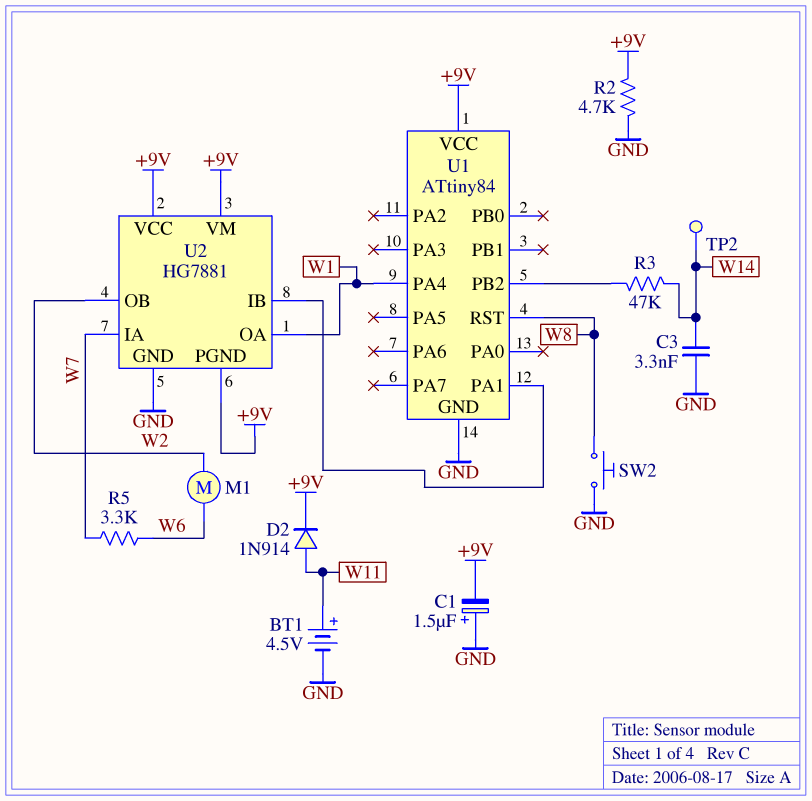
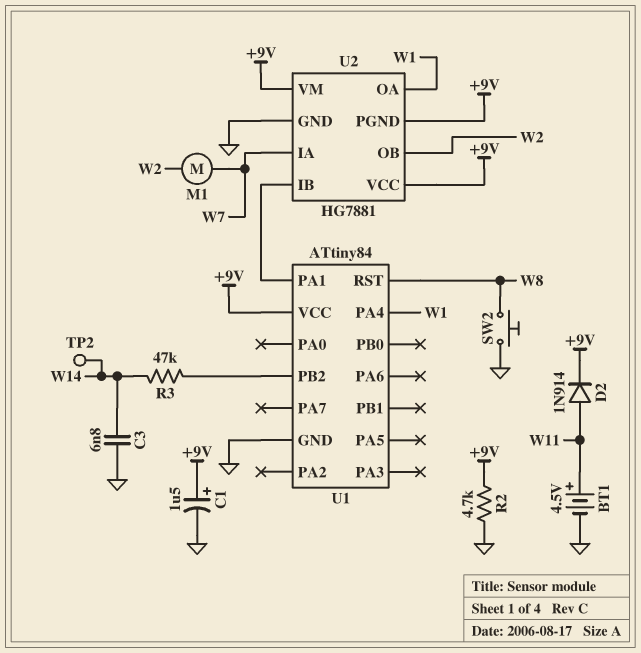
C1: 1.5uF (plus GND, minus +9V) -> 1.5uF (plus +9V, minus GND)
C3: 3.3nF (GND, W14) -> 6.8nF (GND, W14)
M1: motor (W2, W6) -> motor (W2, W7)
R5: 3.3k (W6, W7) -> none

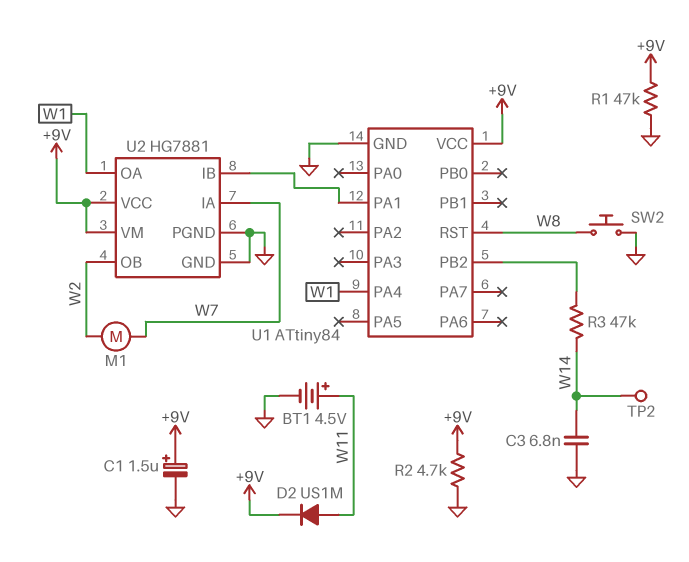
D2: diode 1N914 (A W11, K +9V) -> diode US1M (A W11, K +9V)
R1: none -> 47k (+9V, GND)
U2 pin PGND: +9V -> GND

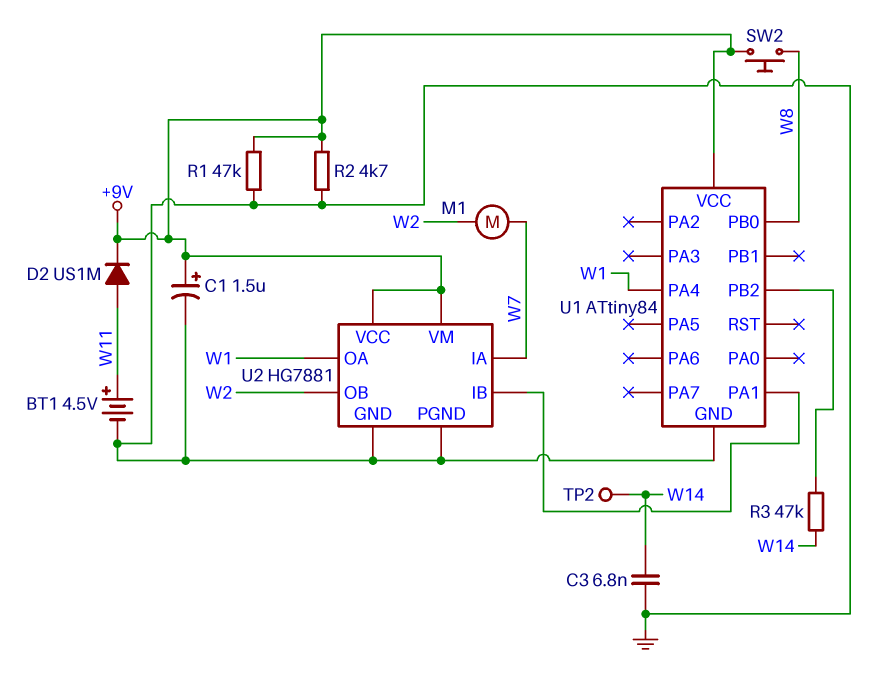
SW2: button (GND, W8) -> button (+9V, W8)
U1 pin PB0: none -> W8
U1 pin RST: W8 -> none

